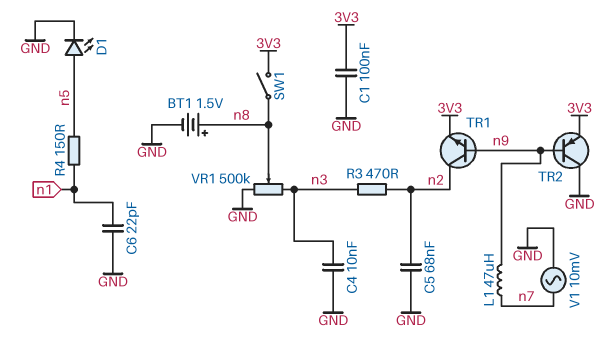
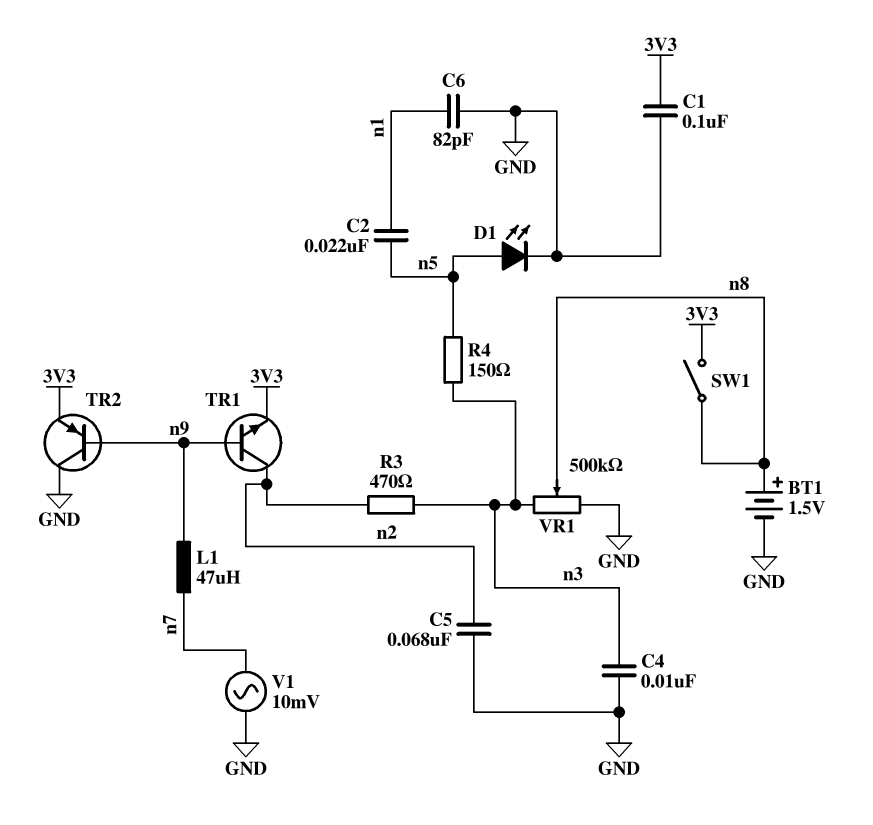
C2: none -> 22nF (n1, n5)
C6: 22pF (GND, n1) -> 82pF (GND, n1)
R4: 150 (n1, n5) -> 150 (n3, n5)

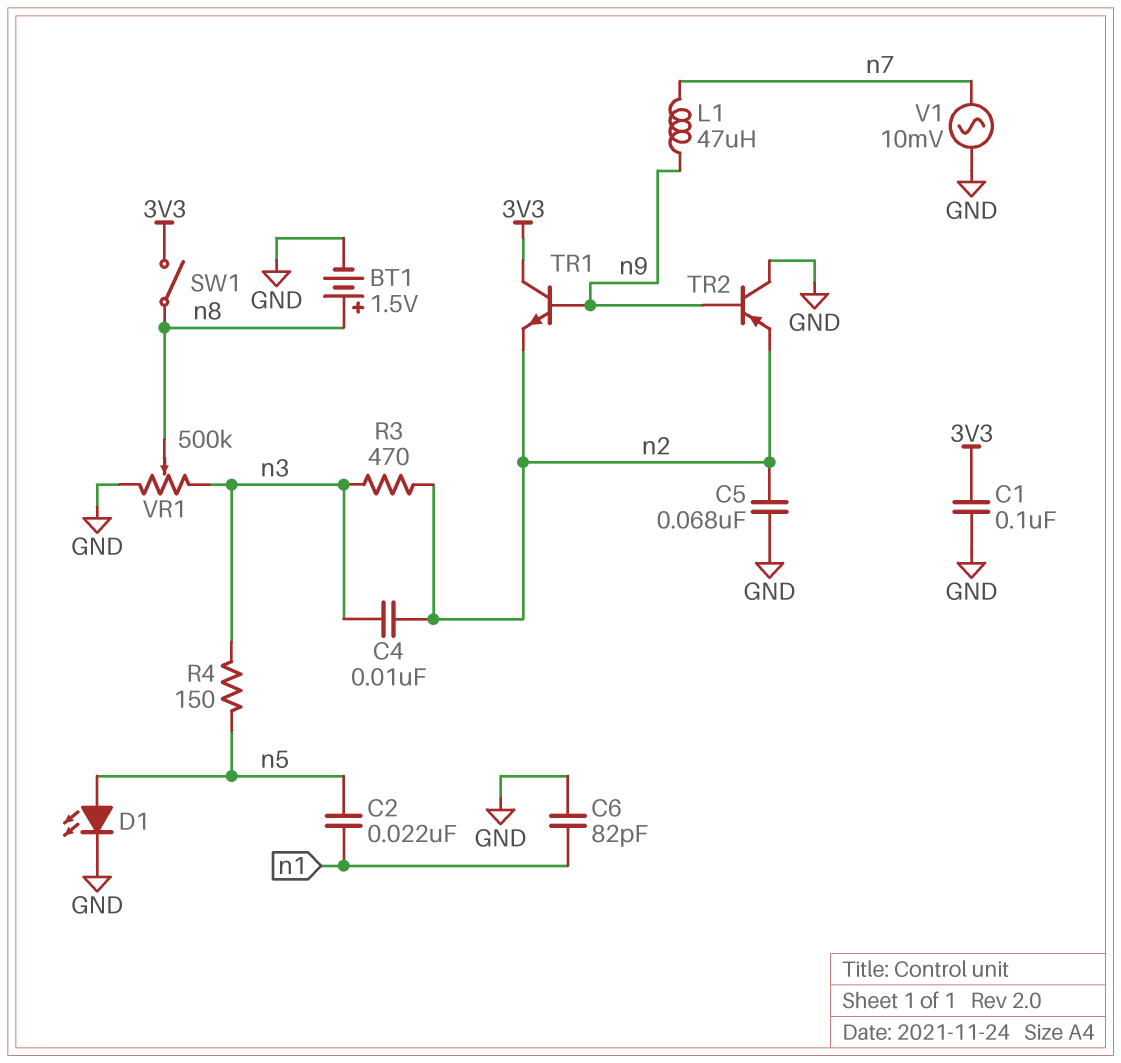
C4: 10nF (GND, n3) -> 10nF (n2, n3)
TR1: NPN (B n9, C n2, E 3V3) -> NPN (B n9, C 3V3, E n2)
TR2: PNP (B n9, C GND, E 3V3) -> PNP (B n9, C GND, E n2)

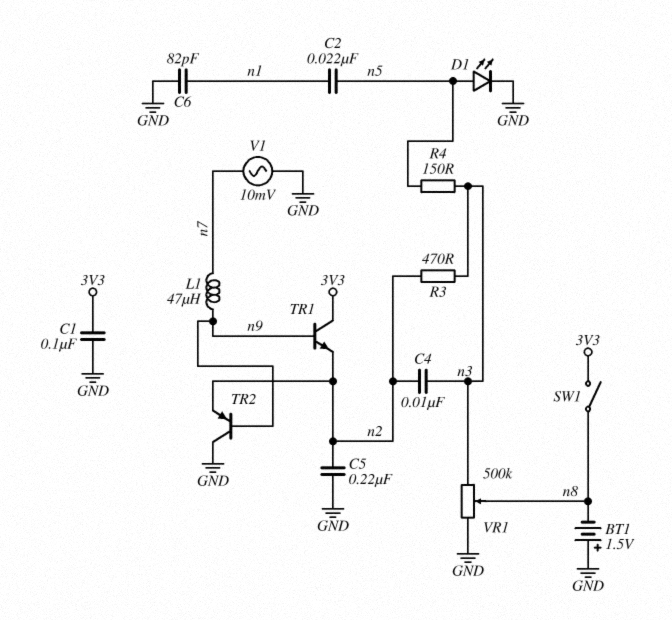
BT1: 1.5V (plus n8, minus GND) -> 1.5V (plus GND, minus n8)
C5: 68nF (GND, n2) -> 220nF (GND, n2)

